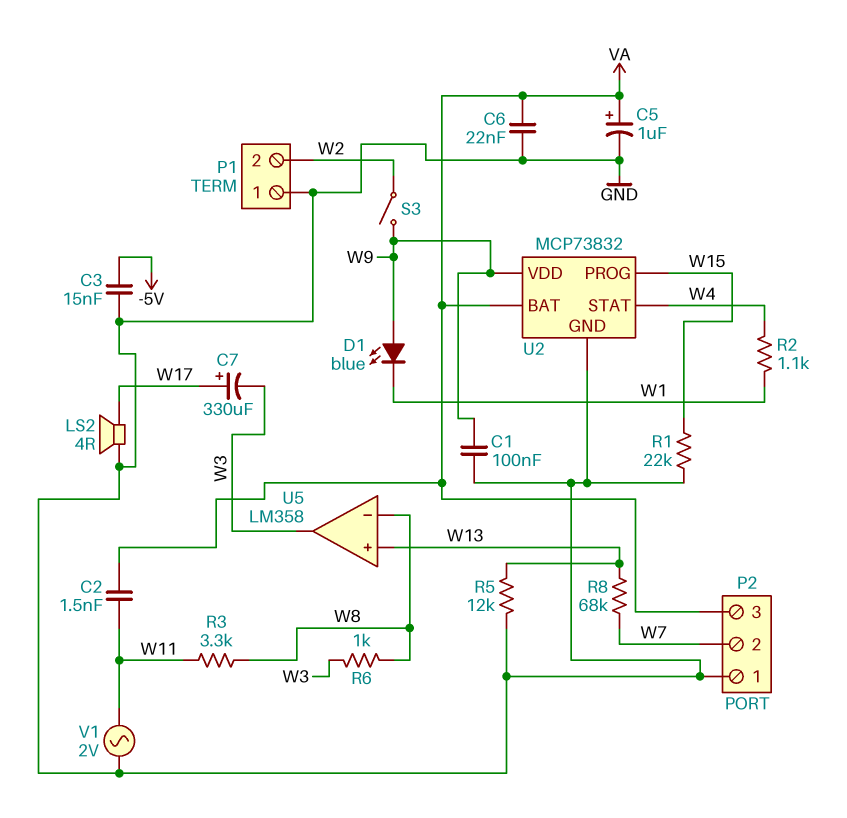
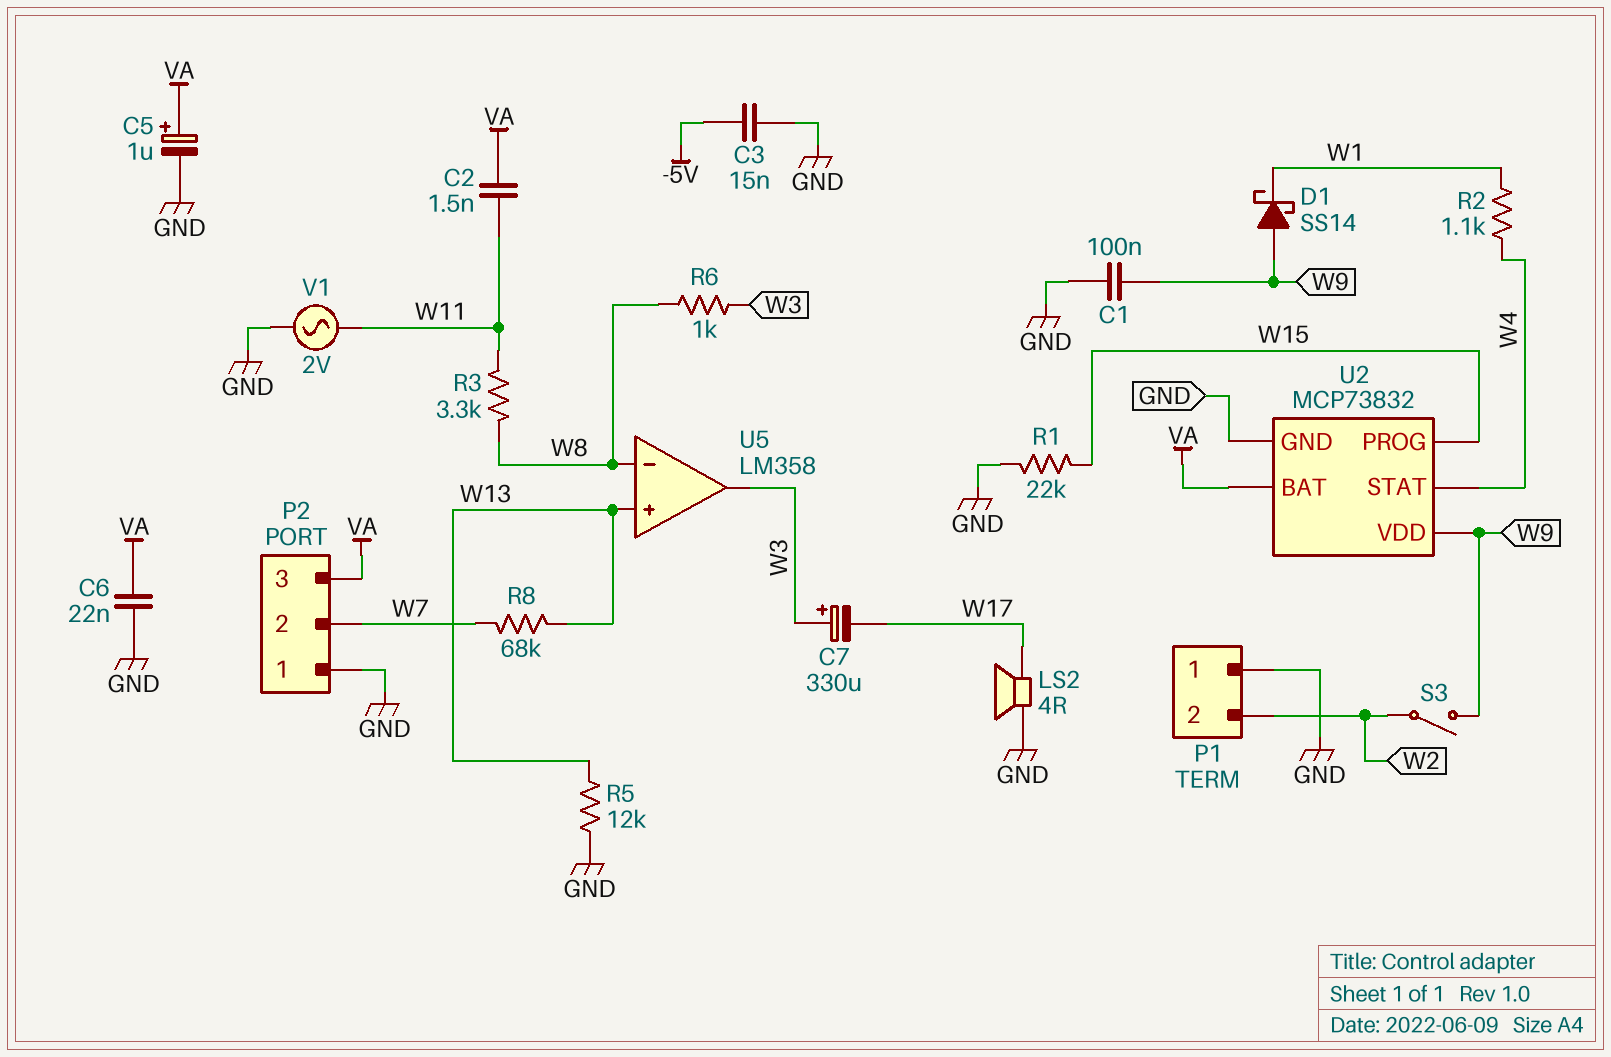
C7: 330uF (plus W17, minus W3) -> 330uF (plus W3, minus W17)
D1: LED blue (A W9, K W1) -> schottky SS14 (A W9, K W1)

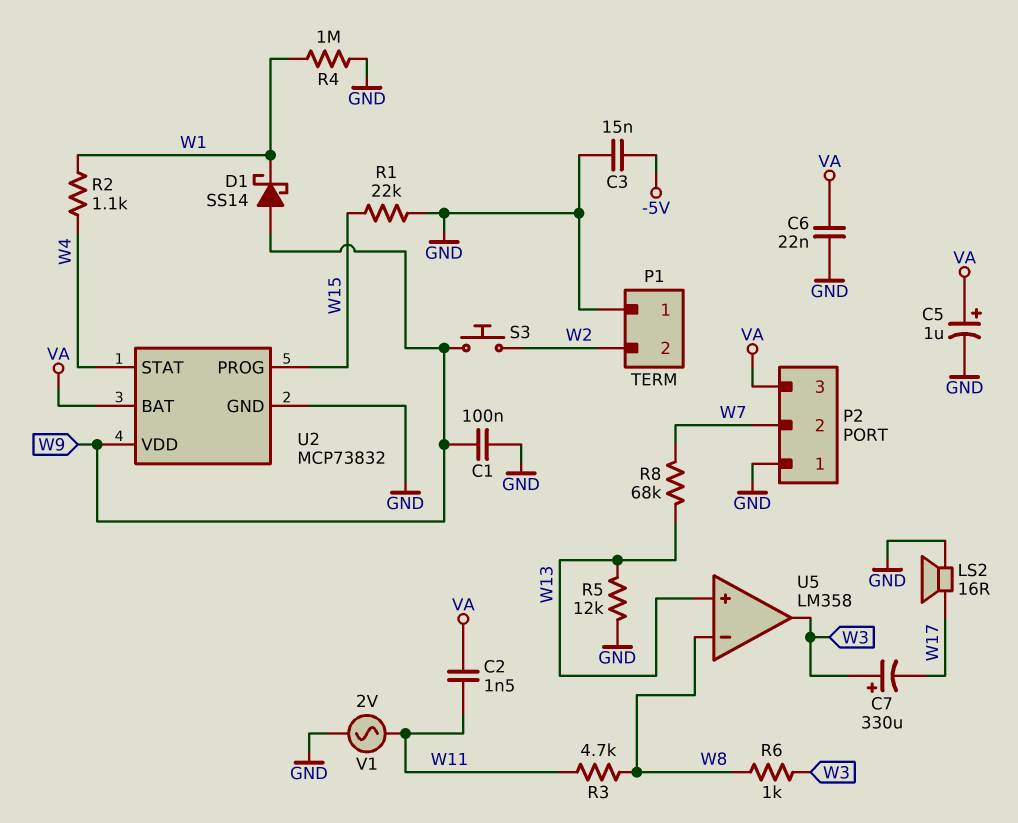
LS2: speaker 4R (GND, W17) -> speaker 16R (GND, W17)
R3: 3.3k (W8, W11) -> 4.7k (W8, W11)
R4: none -> 1M (GND, W1)
S3: switch (W2, W9) -> button (W2, W9)

